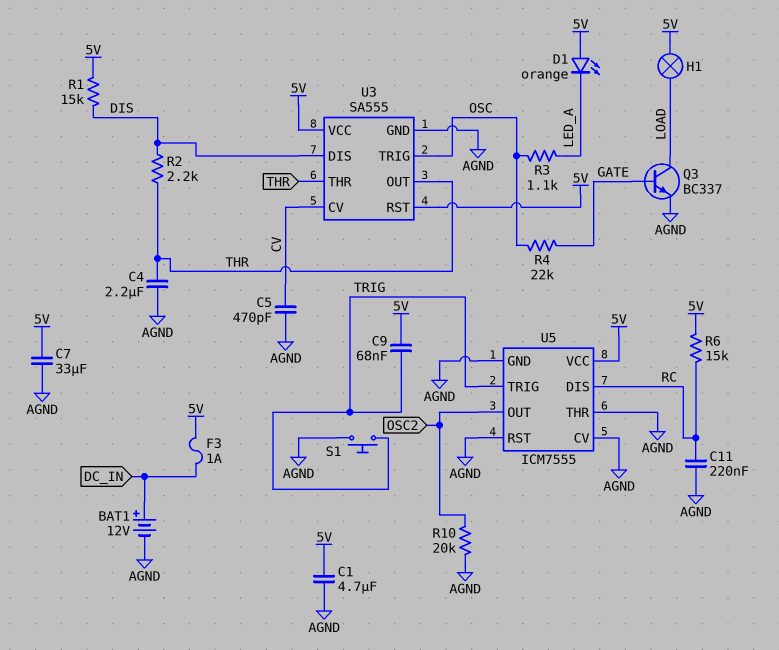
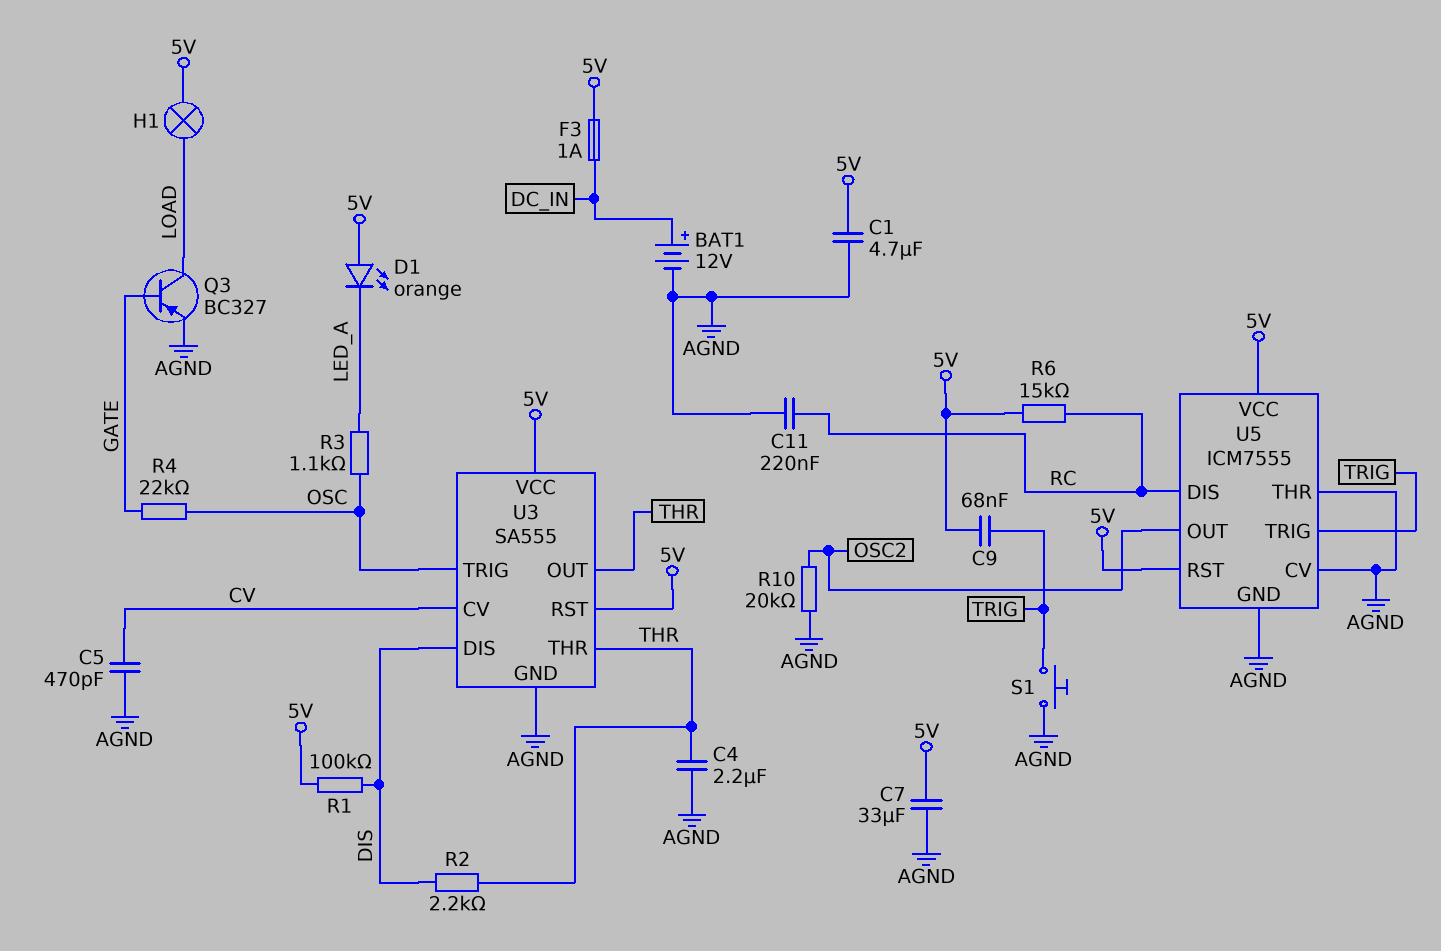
Q3: NPN BC337 (B GATE, C LOAD, E AGND) -> PNP BC327 (B GATE, C LOAD, E AGND)
R1: 15k (5V, DIS) -> 100k (5V, DIS)
U5 pin RST: AGND -> 5V

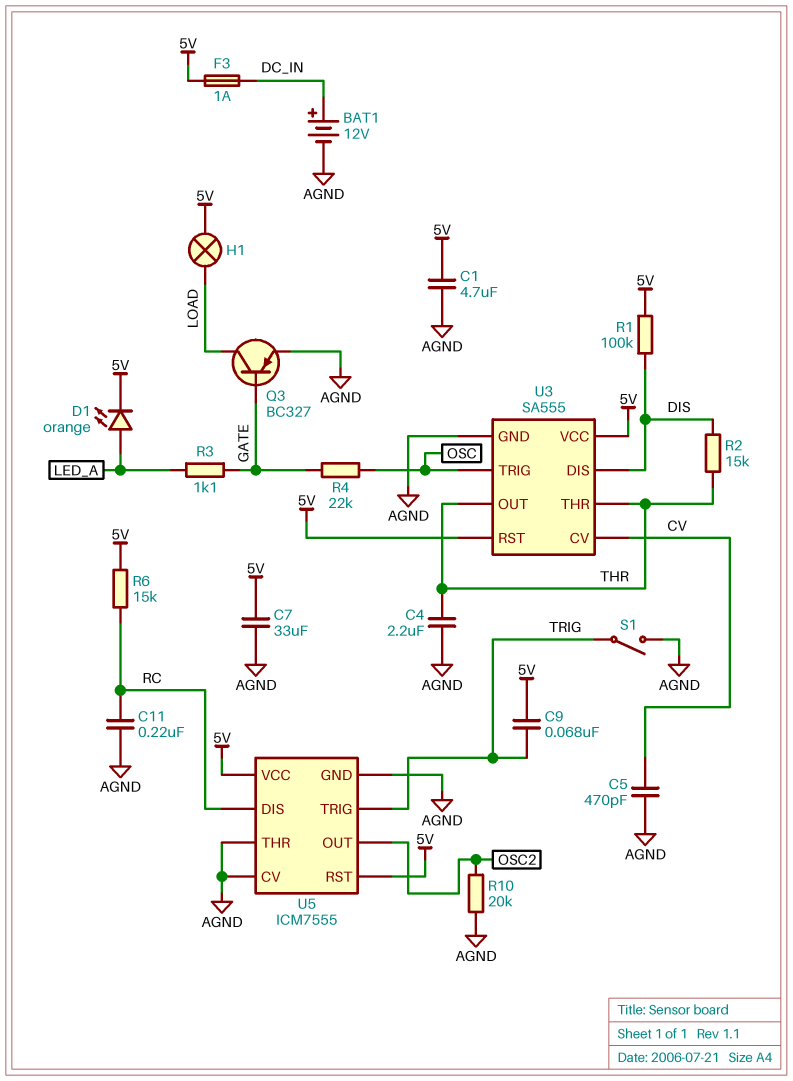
D1: LED orange (A 5V, K LED_A) -> LED orange (A LED_A, K 5V)
R2: 2.2k (DIS, THR) -> 15k (DIS, THR)
R3: 1.1k (LED_A, OSC) -> 1.1k (GATE, LED_A)
S1: button (AGND, TRIG) -> switch (AGND, TRIG)

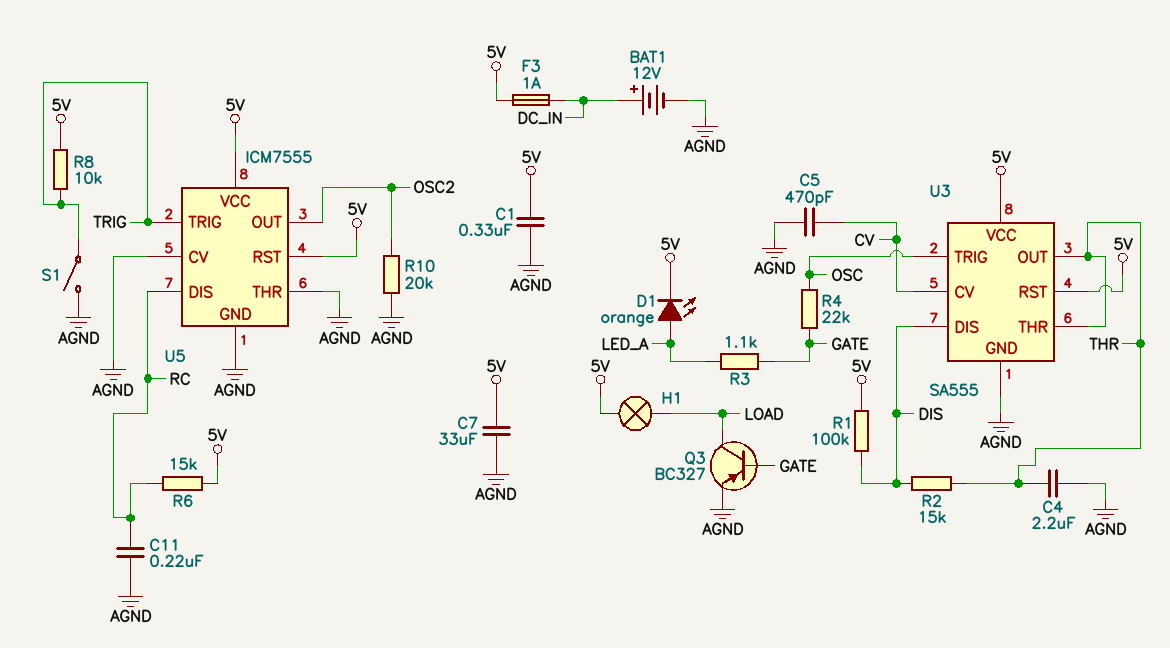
C1: 4.7uF (5V, AGND) -> 330nF (5V, AGND)
C9: 68nF (5V, TRIG) -> none
R8: none -> 10k (5V, TRIG)

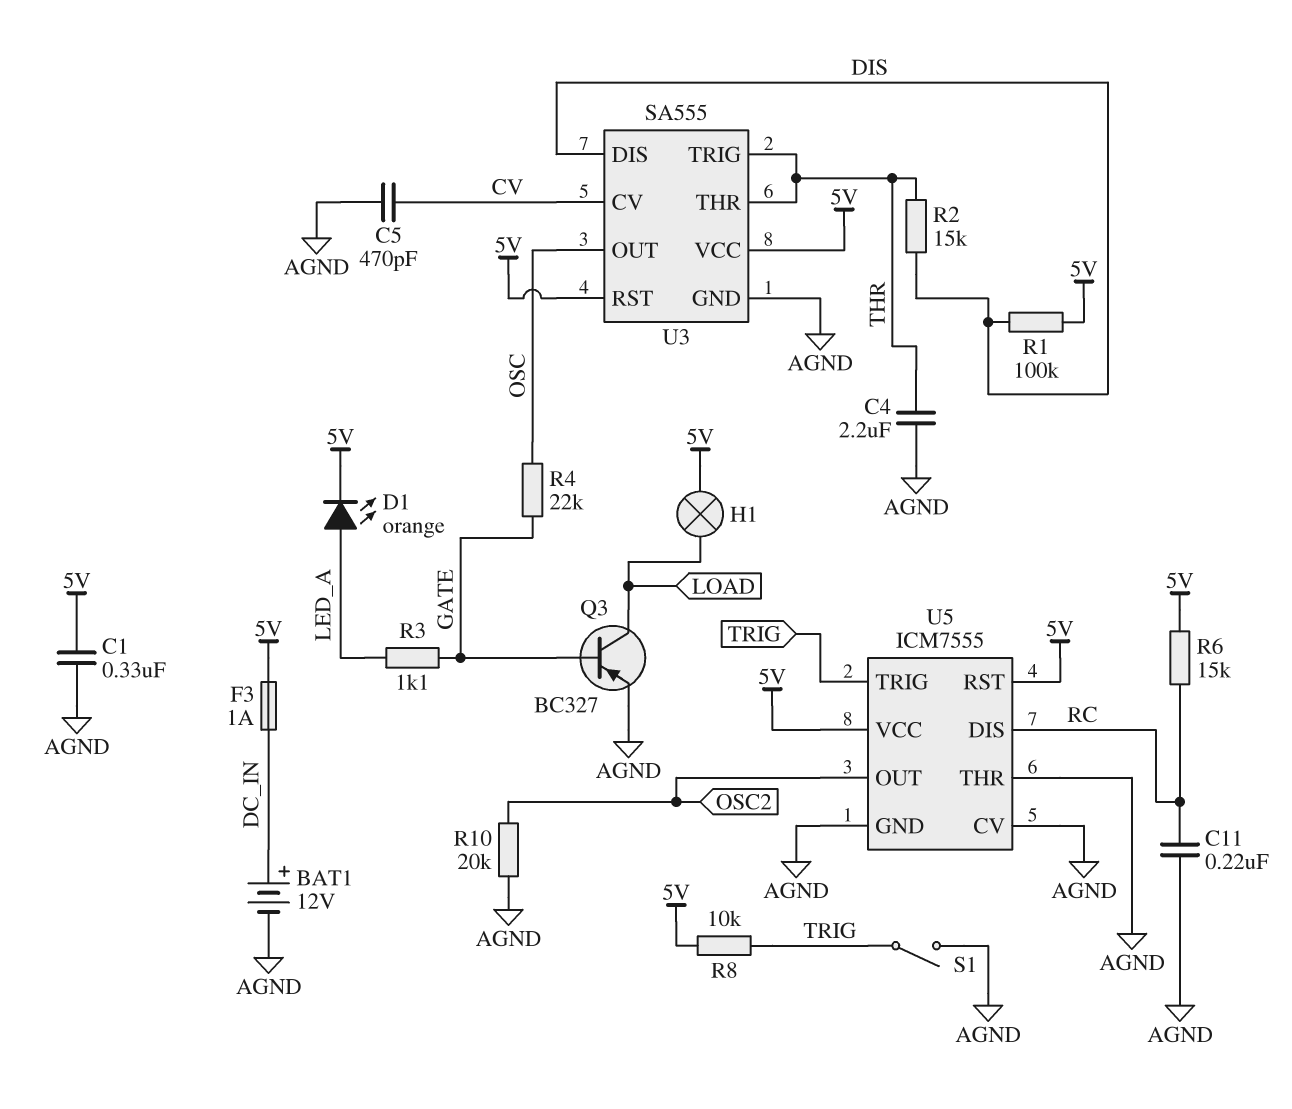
C7: 33uF (5V, AGND) -> none
U3 pin OUT: THR -> OSC
U3 pin TRIG: OSC -> THR

